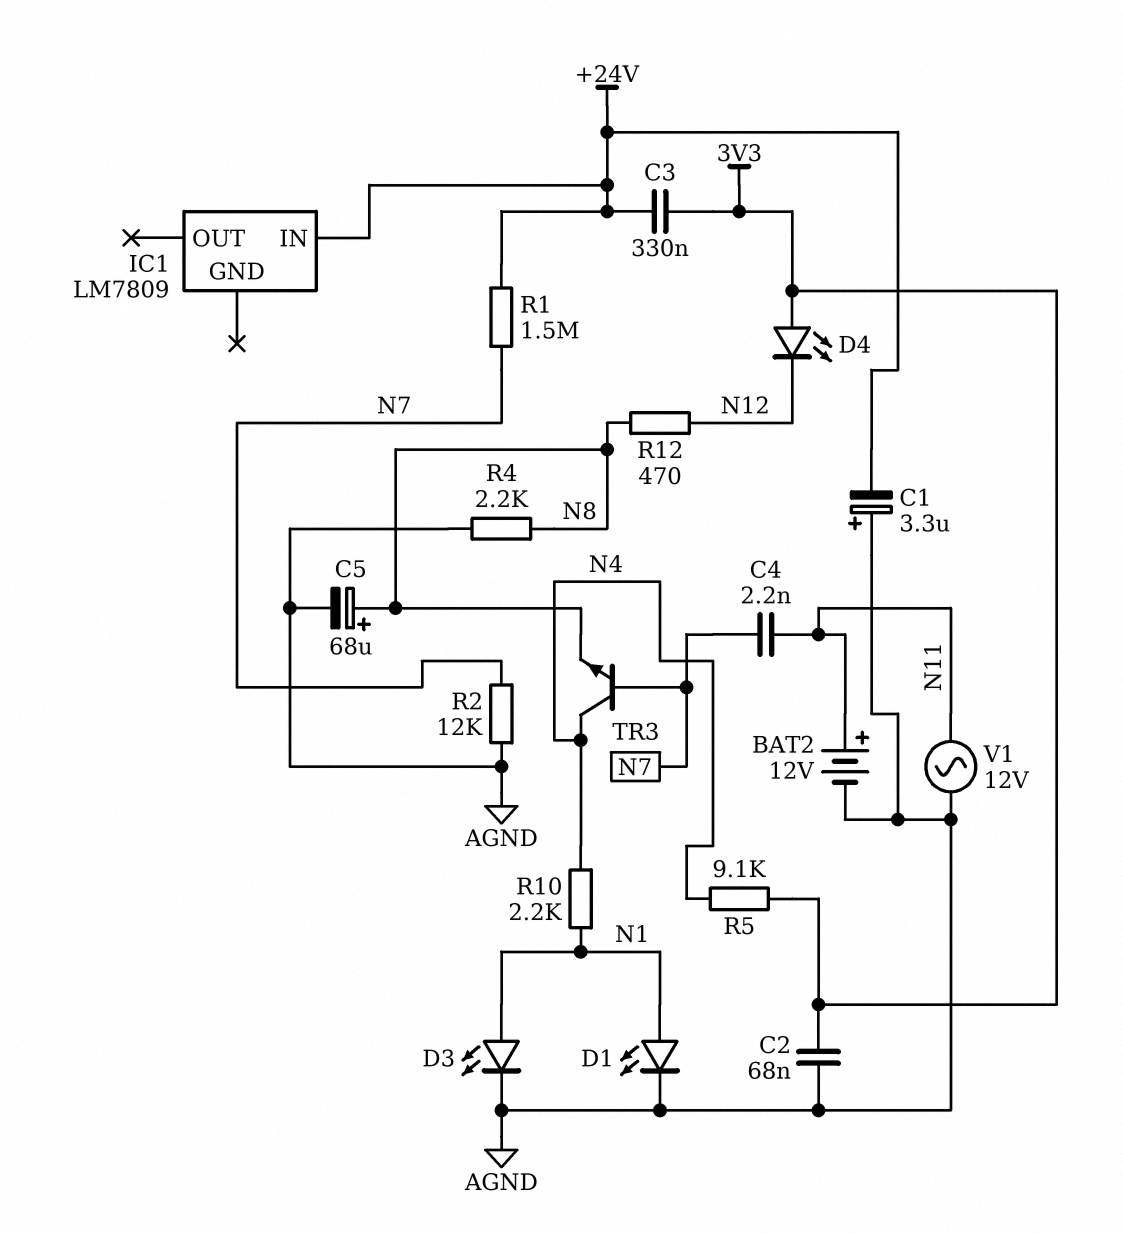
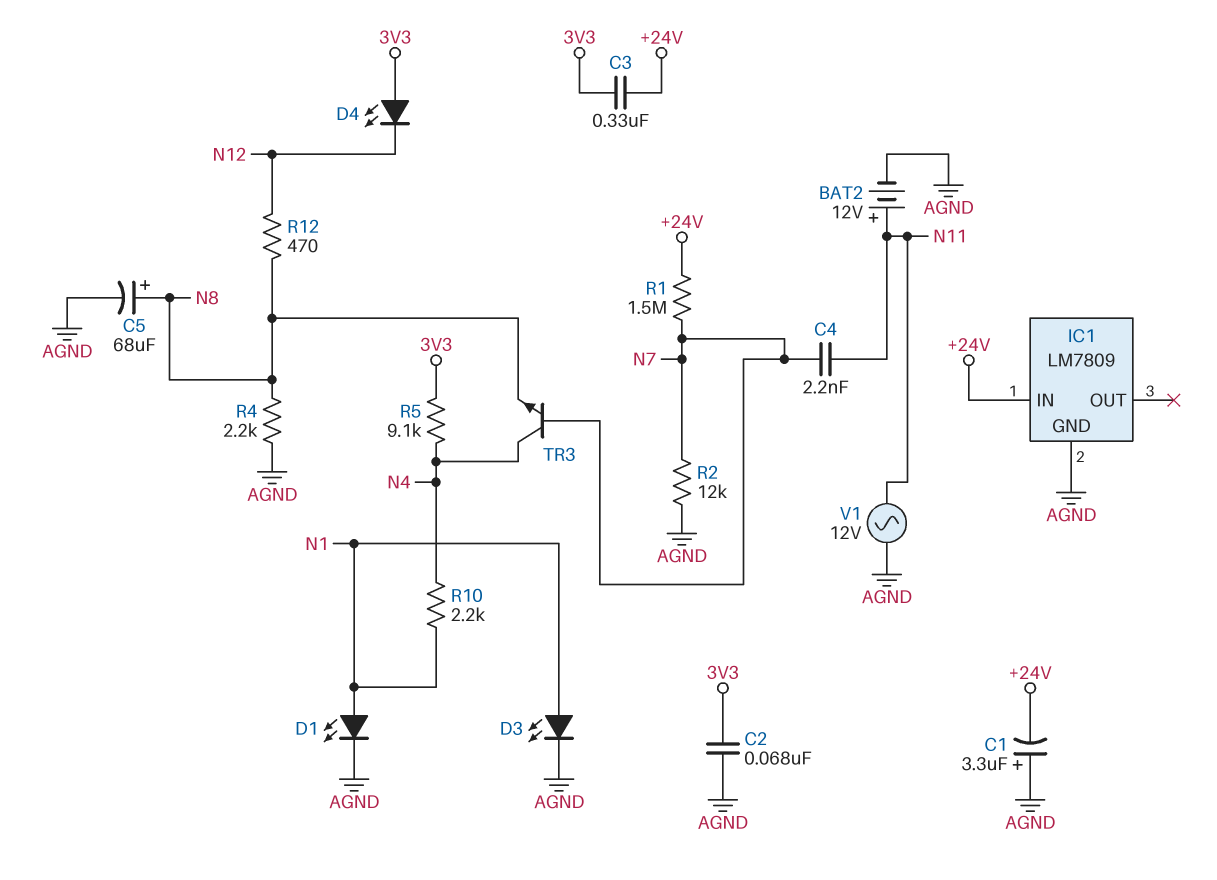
IC1 pin GND: none -> AGND

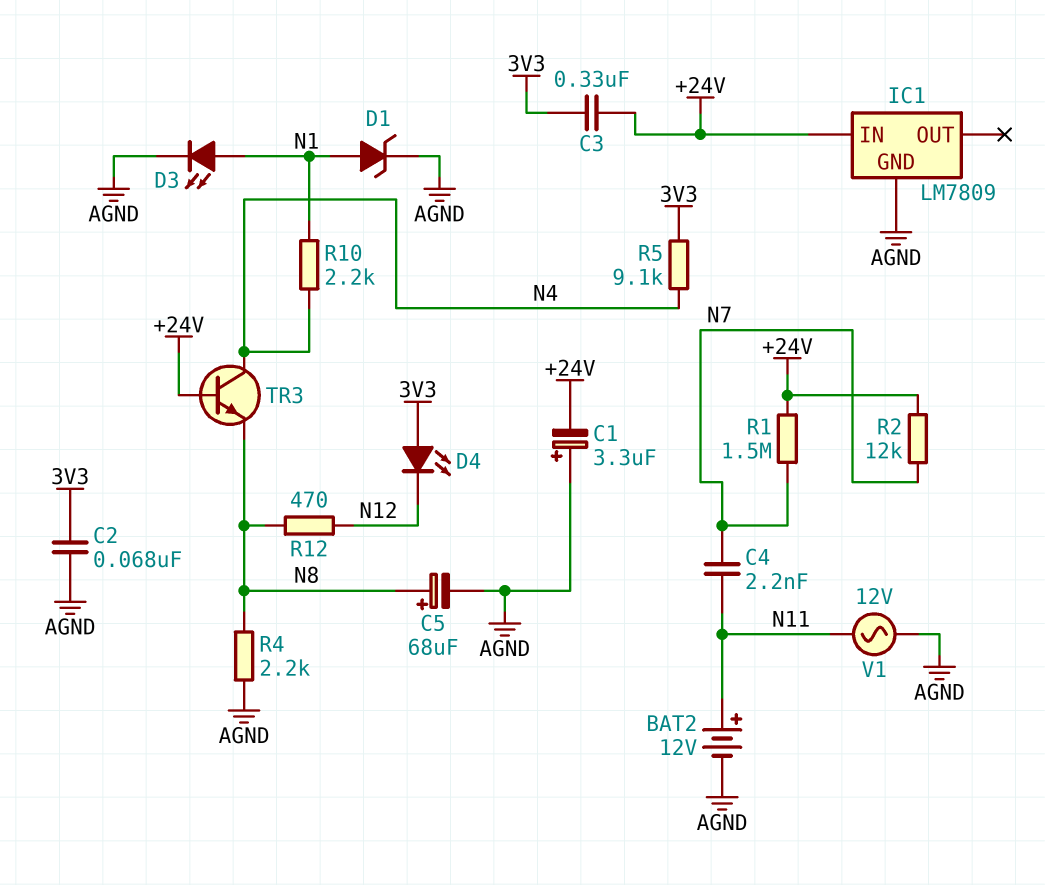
D1: LED (A N1, K AGND) -> zener (A N1, K AGND)
R2: 12k (AGND, N7) -> 12k (+24V, N7)
TR3: NPN (B N7, C N4, E N8) -> NPN (B +24V, C N4, E N8)

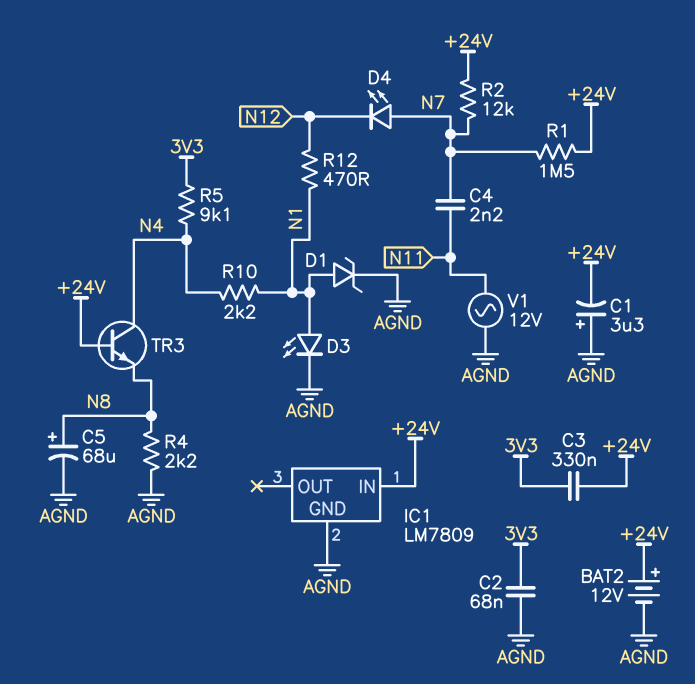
BAT2: 12V (plus N11, minus AGND) -> 12V (plus +24V, minus AGND)
D4: LED (A 3V3, K N12) -> LED (A N7, K N12)
R12: 470 (N8, N12) -> 470 (N1, N12)

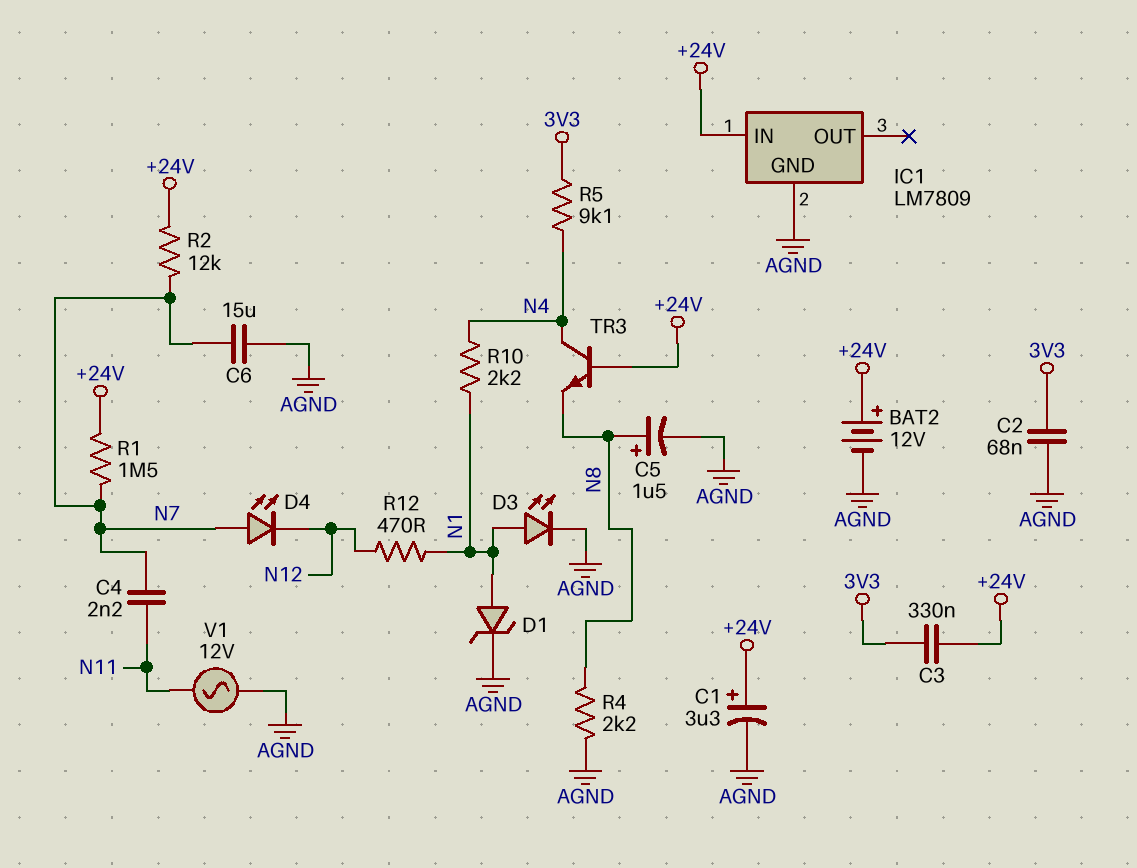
C1: 3.3uF (plus AGND, minus +24V) -> 3.3uF (plus +24V, minus AGND)
C5: 68uF (plus N8, minus AGND) -> 1.5uF (plus N8, minus AGND)
C6: none -> 15uF (AGND, N7)

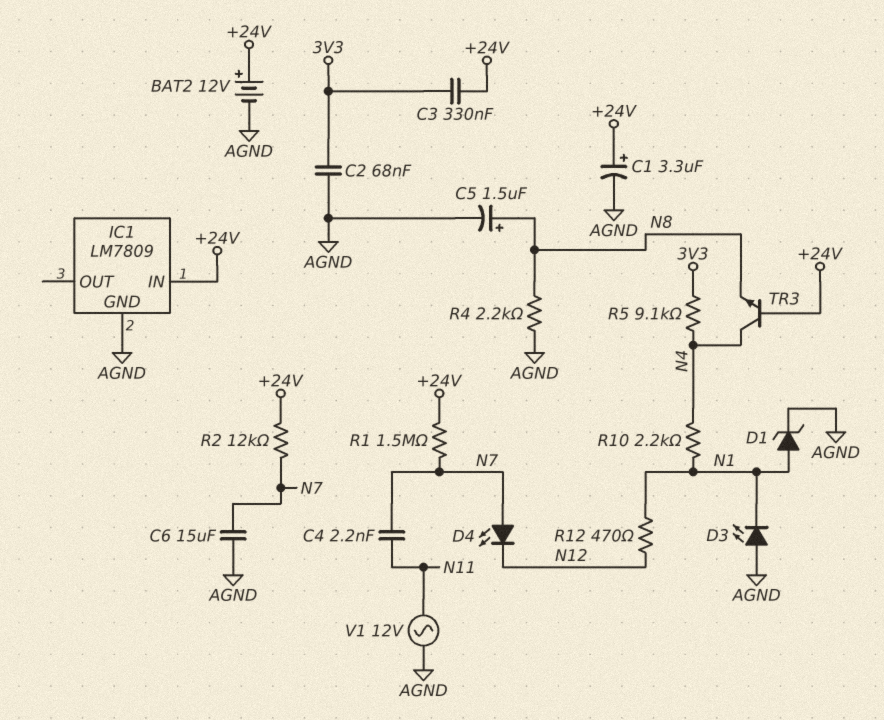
D3: LED (A N1, K AGND) -> LED (A AGND, K N1)

